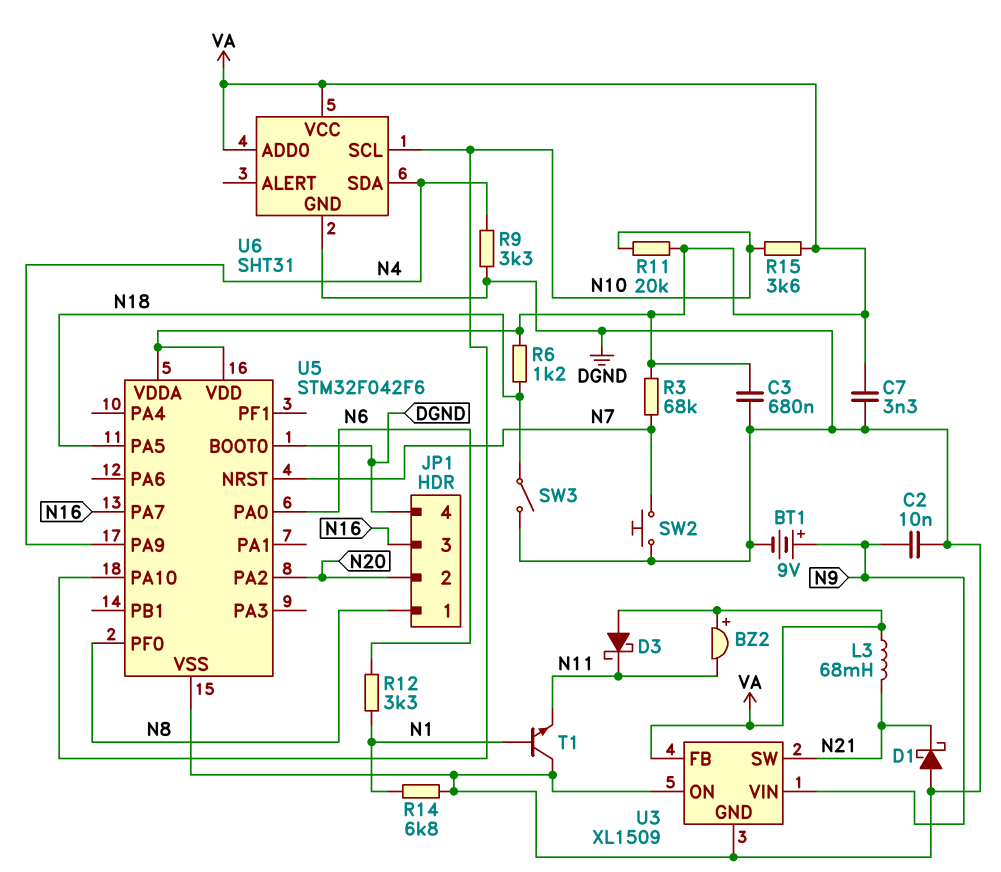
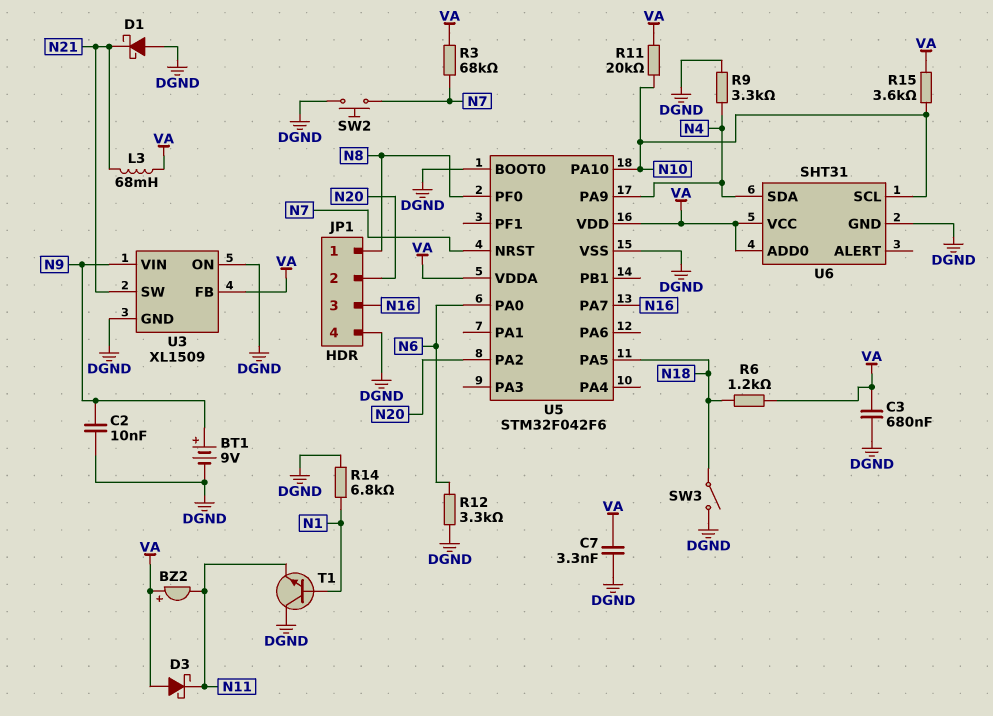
R12: 3.3k (N1, N6) -> 3.3k (DGND, N6)

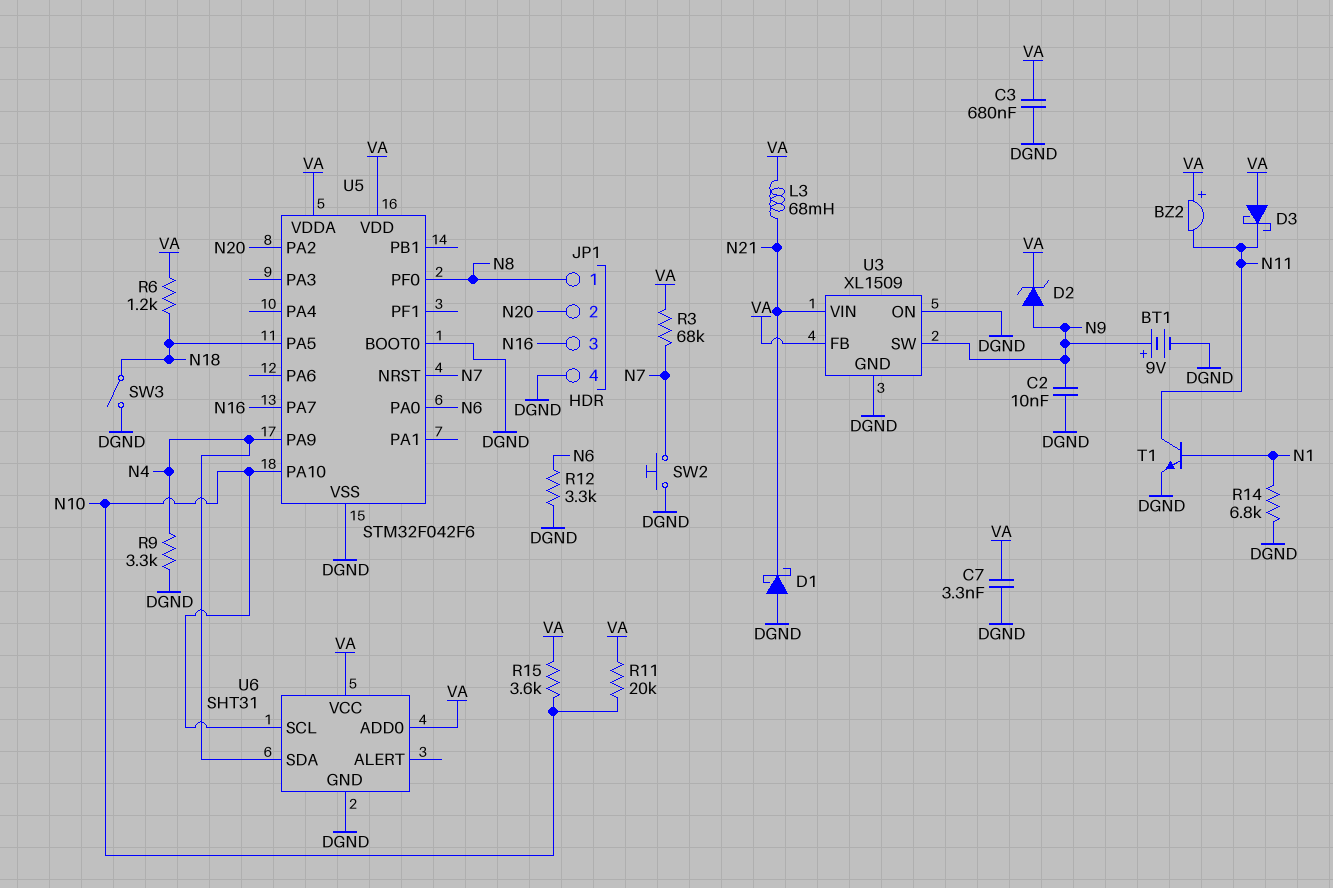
D2: none -> zener (A N9, K VA)
T1: NPN (B N1, C DGND, E N11) -> NPN (B N1, C N11, E DGND)
U3 pin SW: N21 -> N9
U3 pin VIN: N9 -> N21

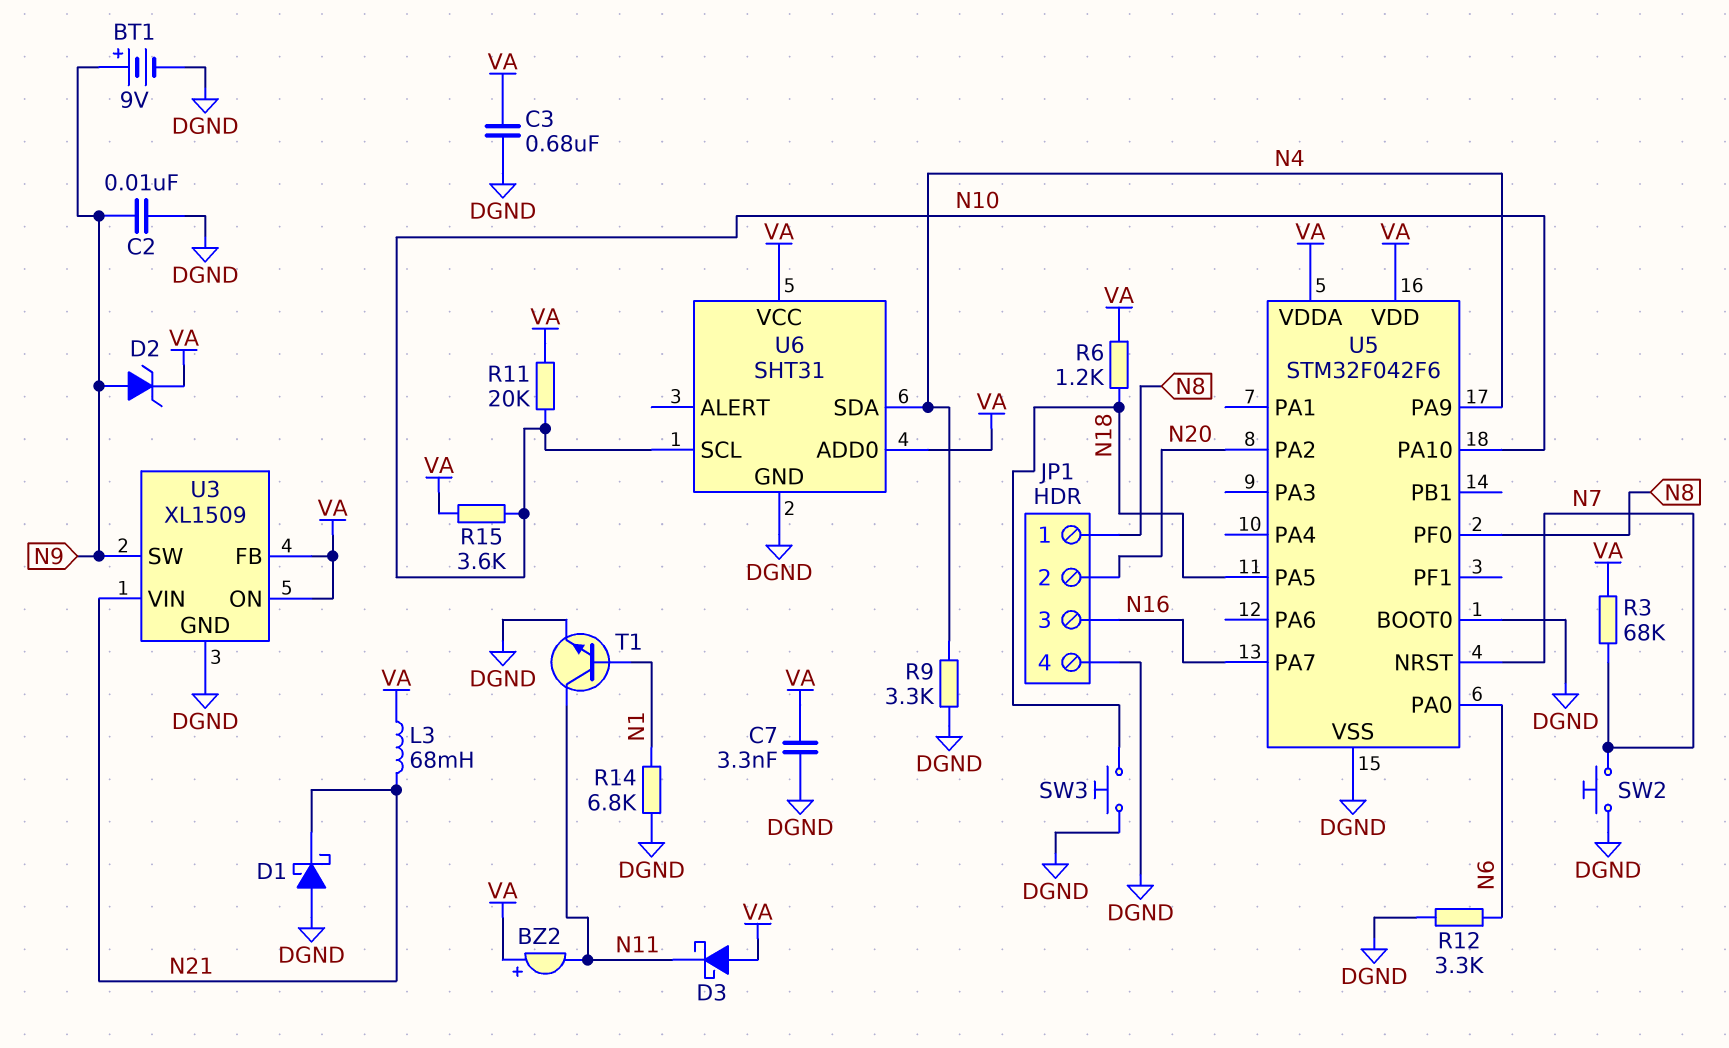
SW3: switch (DGND, N18) -> button (DGND, N18)
U3 pin ON: DGND -> VA

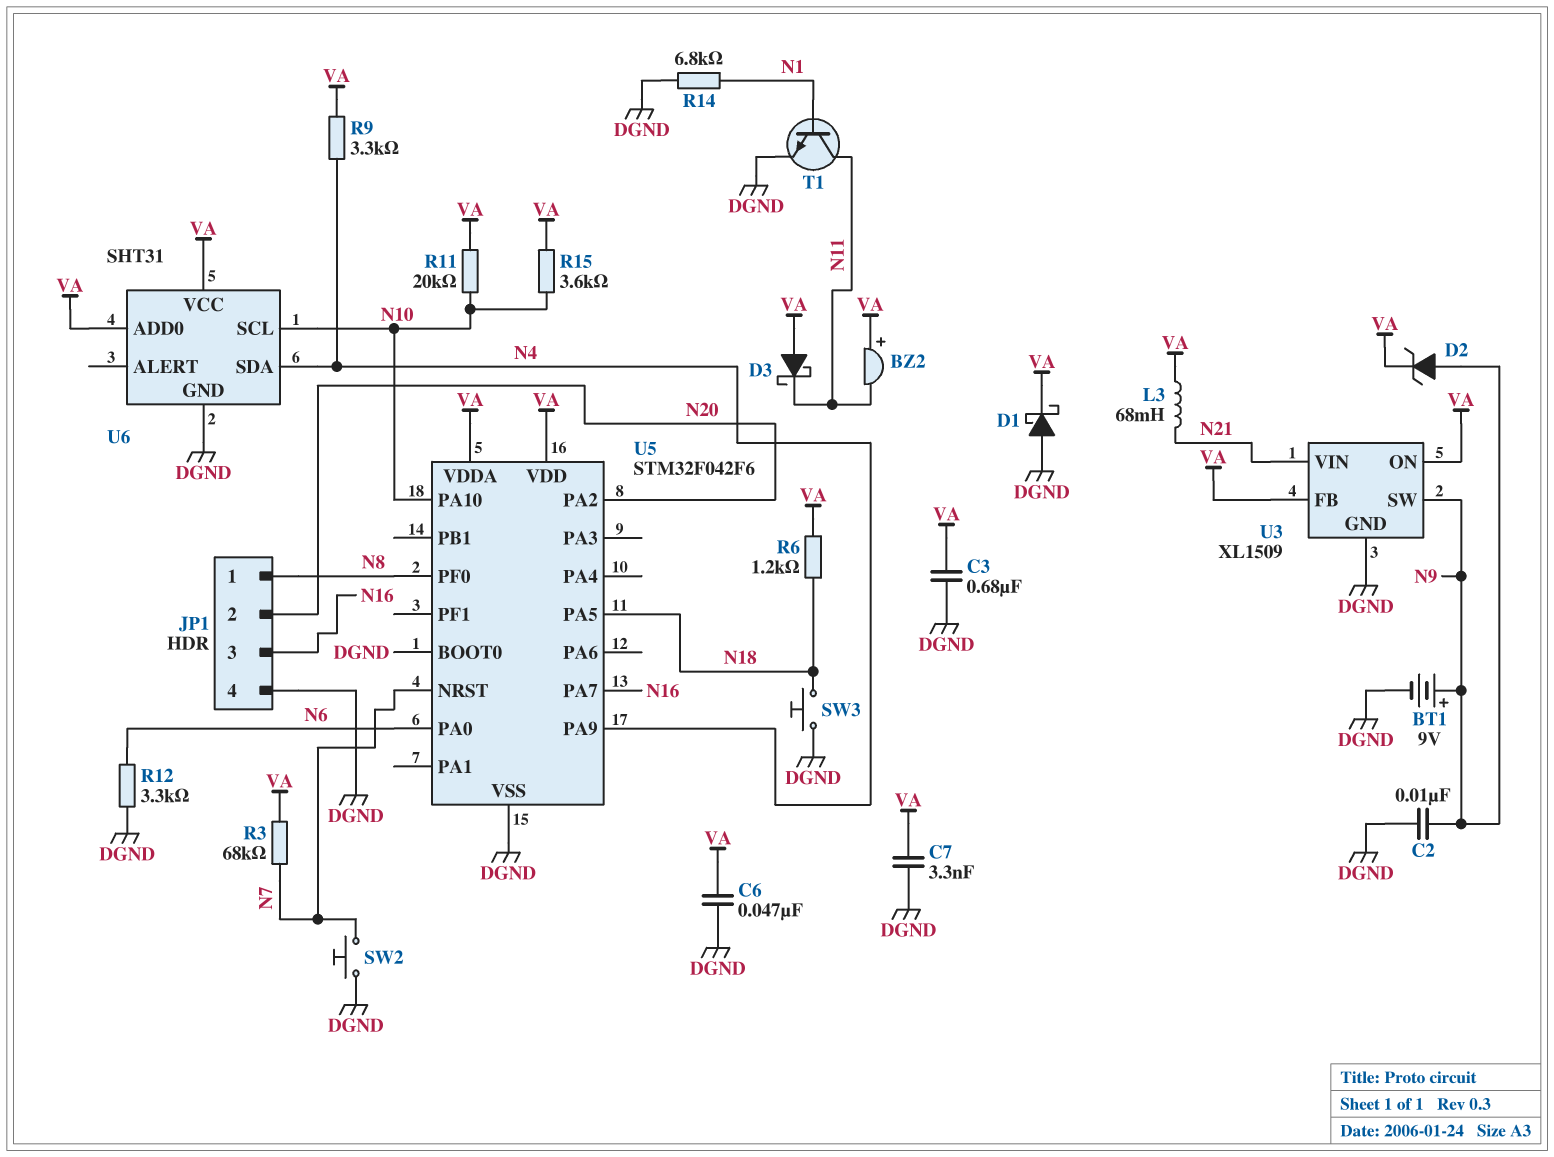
C6: none -> 47nF (DGND, VA)
D1: schottky (A DGND, K N21) -> schottky (A DGND, K VA)
R9: 3.3k (DGND, N4) -> 3.3k (N4, VA)

